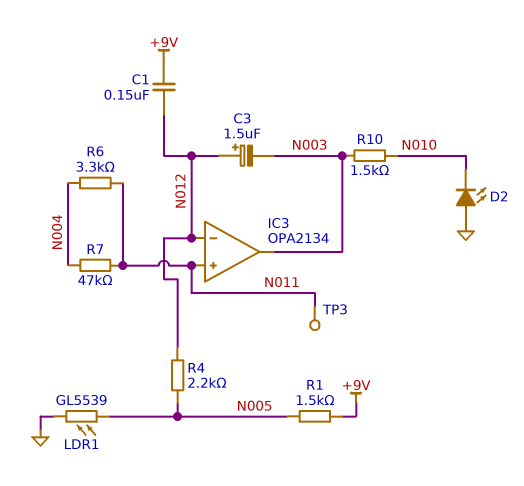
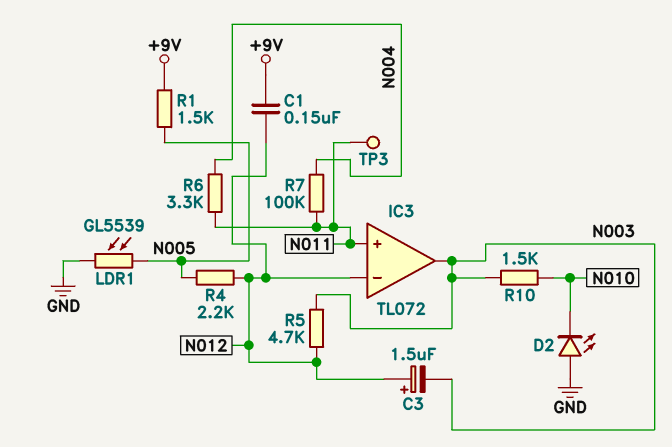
IC3: OPA2134 -> TL072
R5: none -> 4.7k (N003, N012)
R7: 47k (N004, N011) -> 100k (N004, N011)

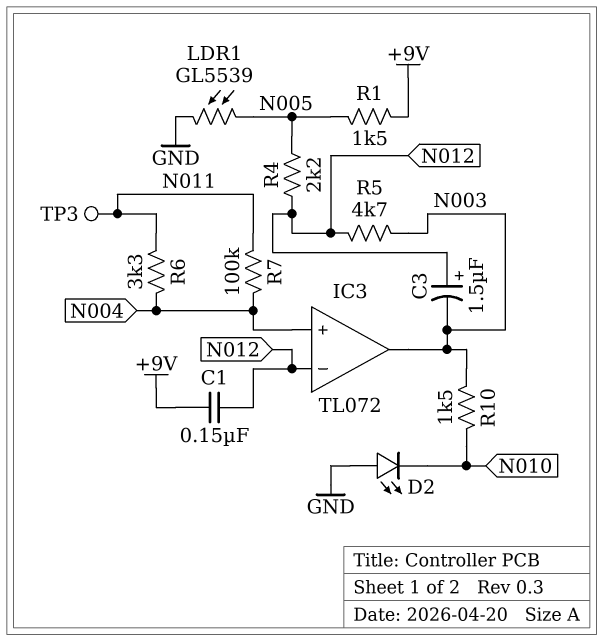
IC3 pin in+: N011 -> N004

